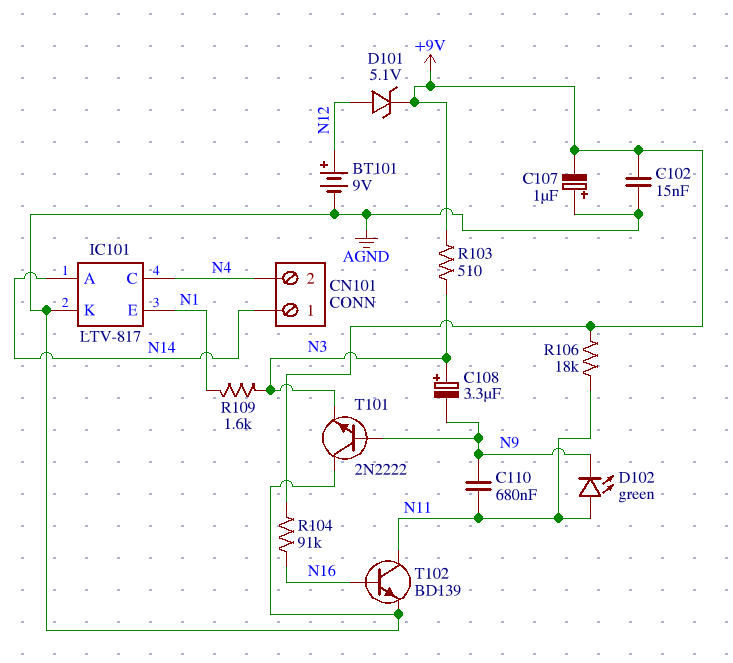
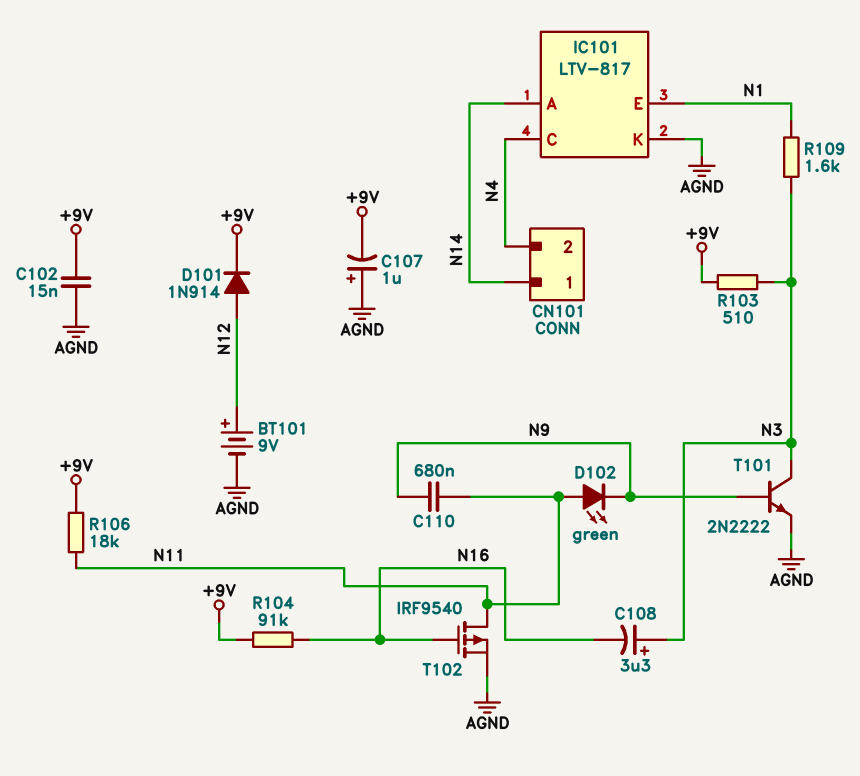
C108: 3.3uF (plus N3, minus N9) -> 3.3uF (plus N3, minus N16)
D101: zener 5.1V (A N12, K +9V) -> diode 1N914 (A N12, K +9V)
T101: NPN 2N2222 (B N9, C AGND, E N3) -> NPN 2N2222 (B N9, C N3, E AGND)
T102: NPN BD139 (B N16, C N11, E AGND) -> PMOS IRF9540 (G N16, D N11, S AGND)

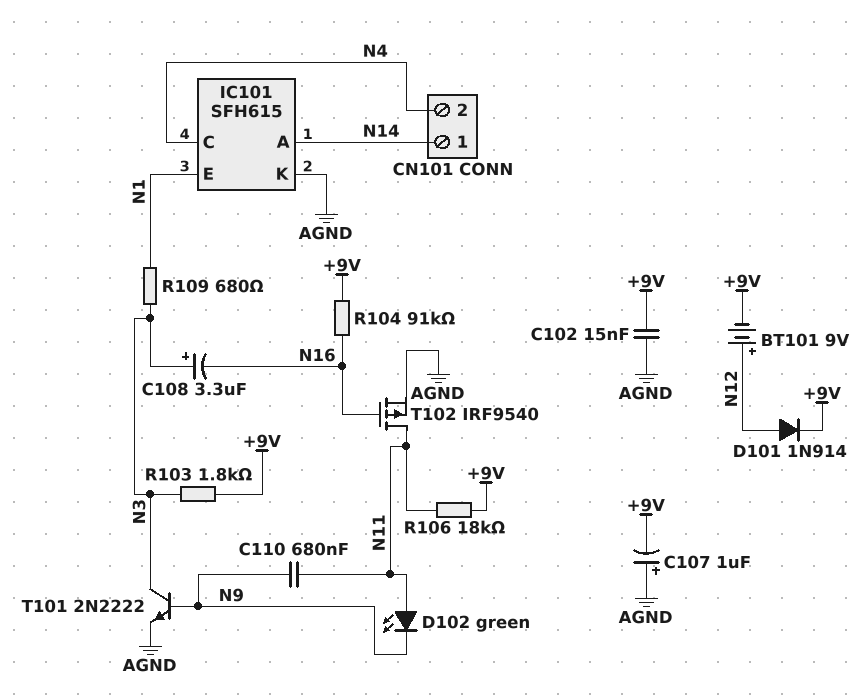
BT101: 9V (plus N12, minus AGND) -> 9V (plus N12, minus +9V)
IC101: LTV-817 -> SFH615
R103: 510 (+9V, N3) -> 1.8k (+9V, N3)
R109: 1.6k (N1, N3) -> 680 (N1, N3)

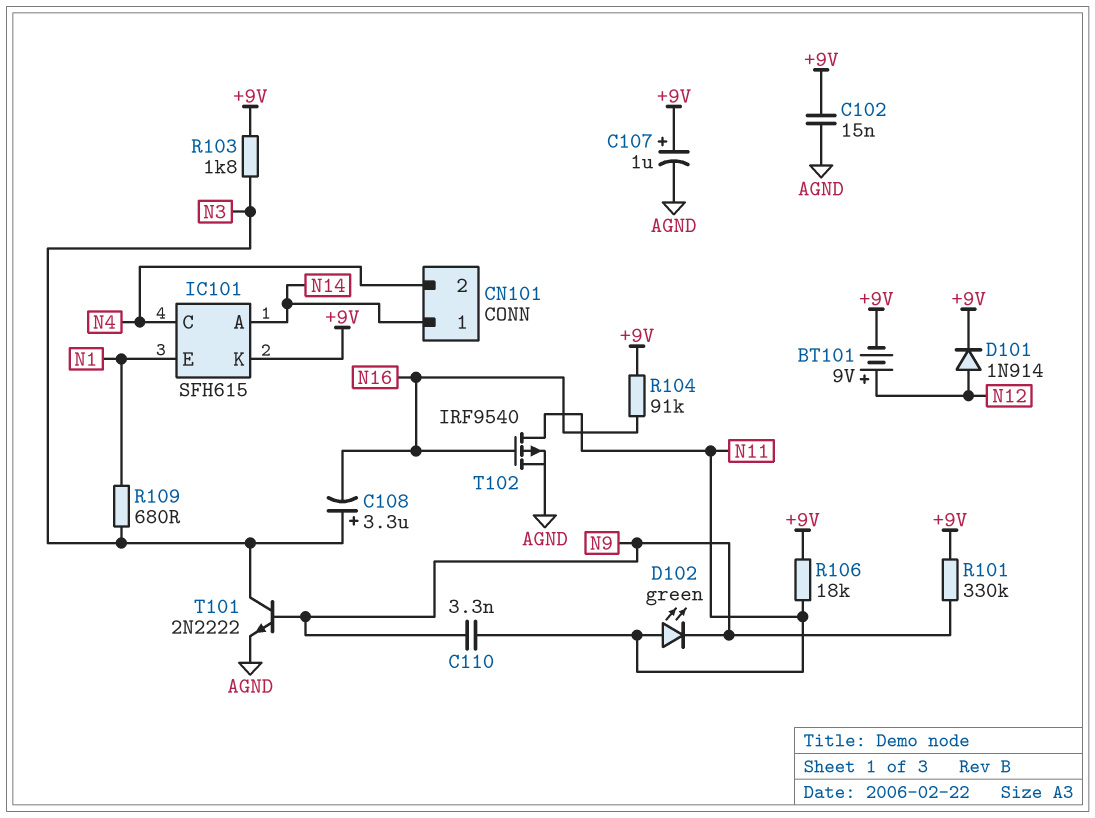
C107: 1uF (plus AGND, minus +9V) -> 1uF (plus +9V, minus AGND)
C110: 680nF (N9, N11) -> 3.3nF (N9, N11)
IC101 pin K: AGND -> +9V
R101: none -> 330k (+9V, N9)

